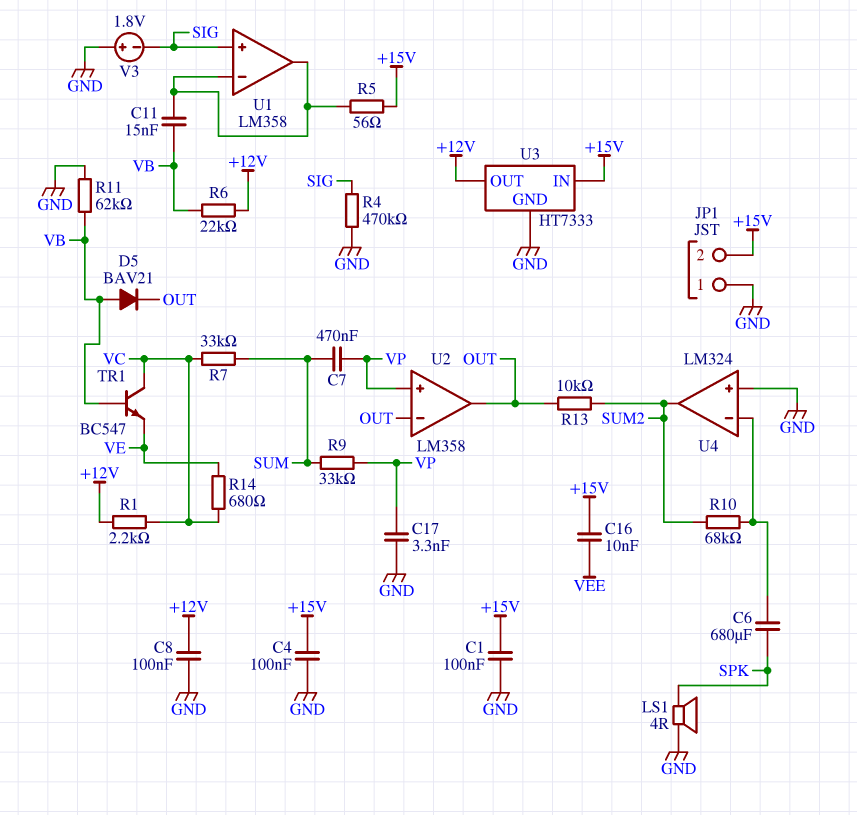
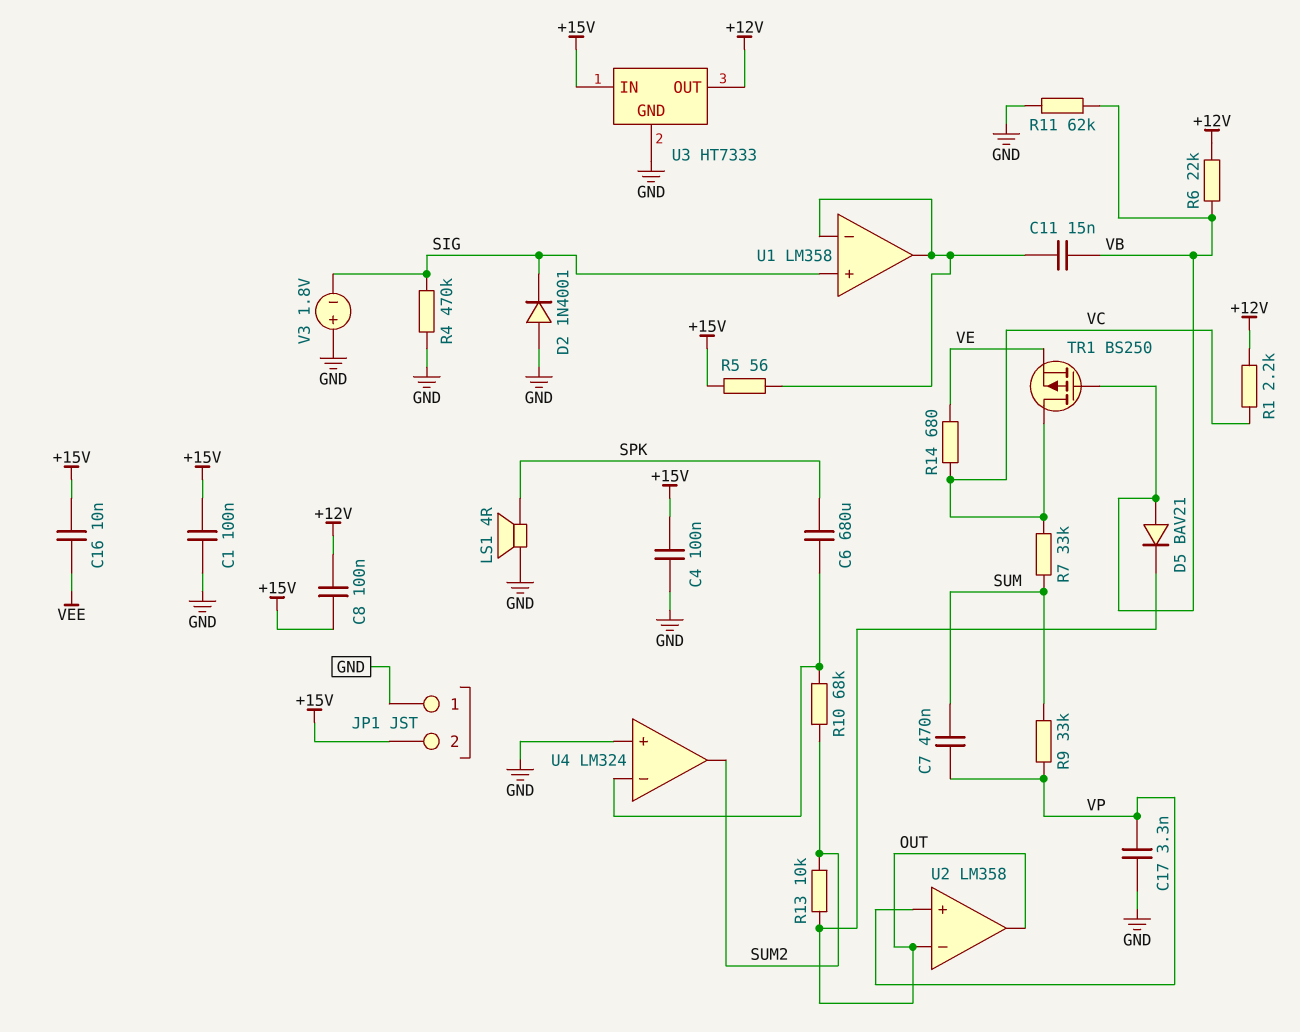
C8: 100nF (+12V, GND) -> 100nF (+12V, +15V)
D2: none -> diode 1N4001 (A GND, K SIG)
TR1: NPN BC547 (B VB, C VC, E VE) -> PMOS BS250 (G VB, D VC, S VE)

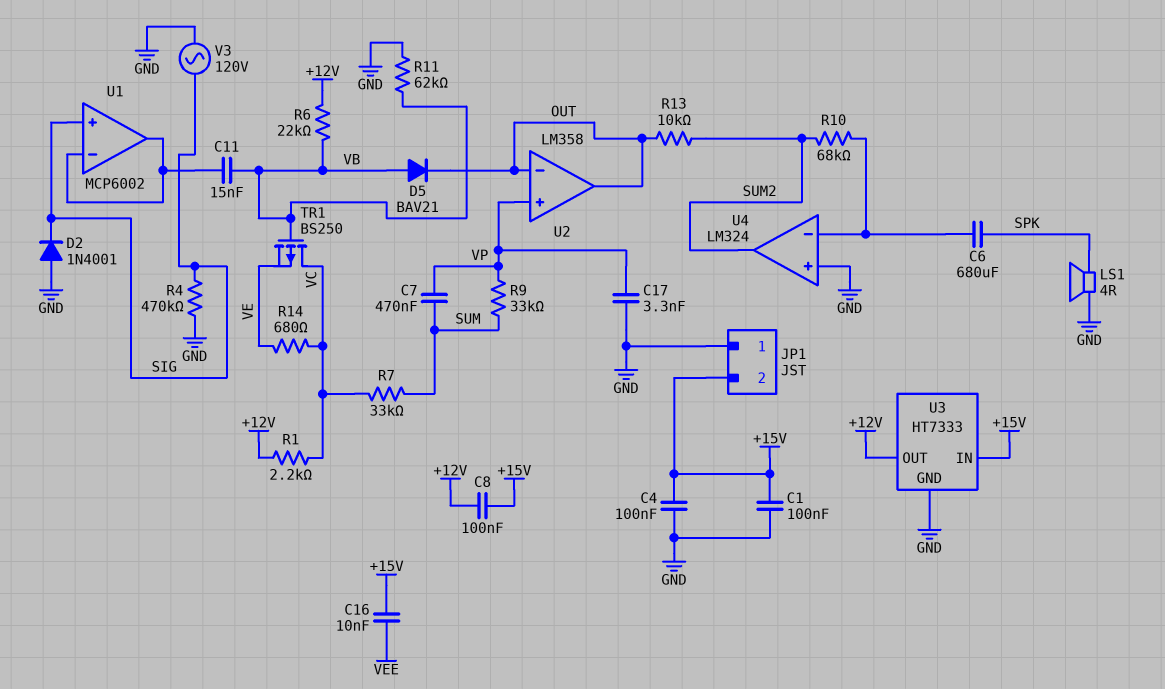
R5: 56 (+15V, U1/in-) -> none
U1: LM358 -> MCP6002
V3: 1.8V (plus GND, minus SIG) -> AC 120V (GND, SIG)

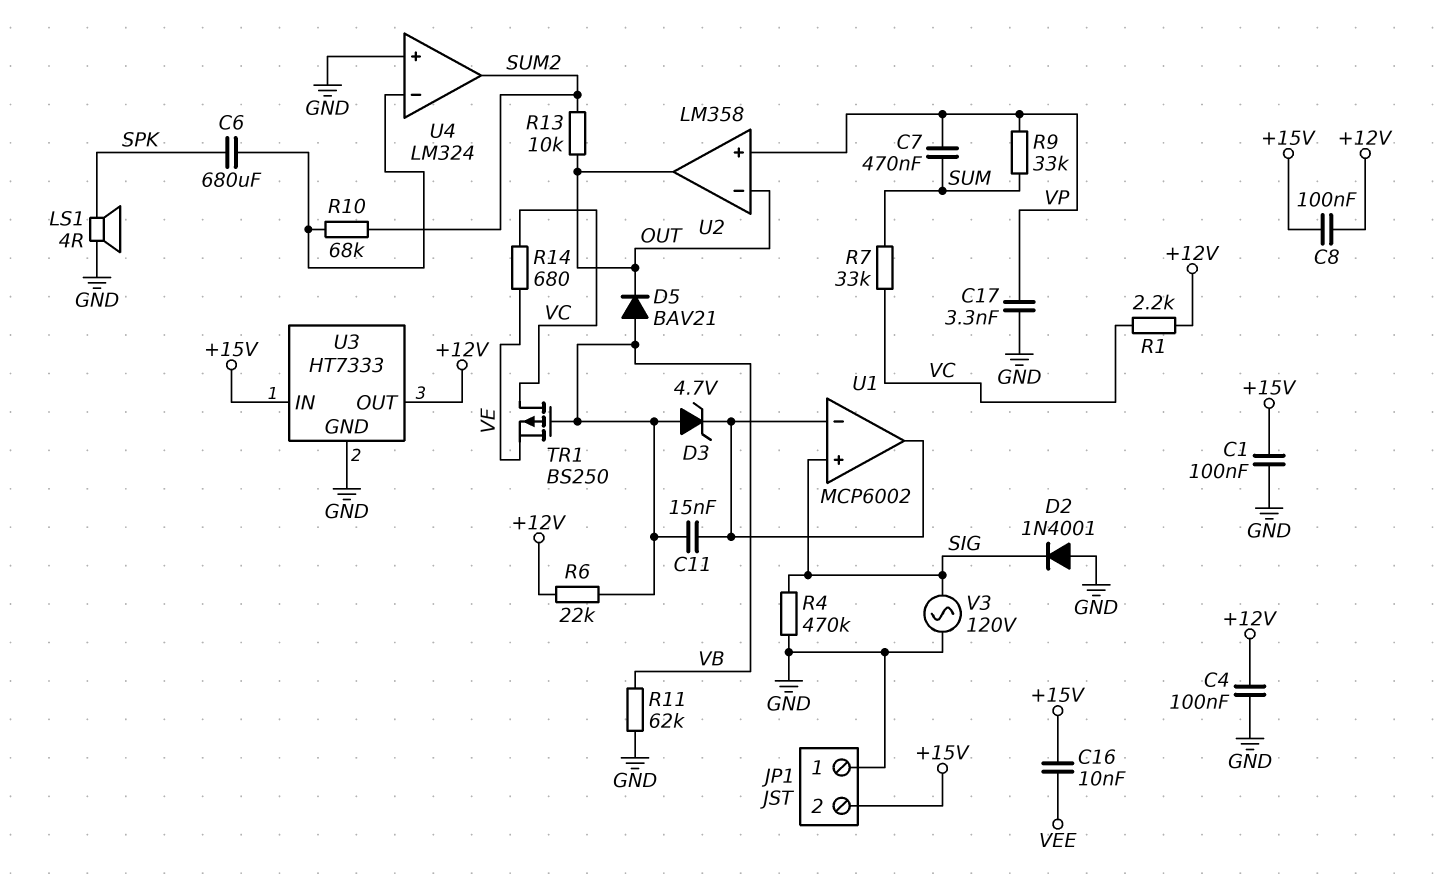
C4: 100nF (+15V, GND) -> 100nF (+12V, GND)
D3: none -> zener 4.7V (A VB, K U1/in-)

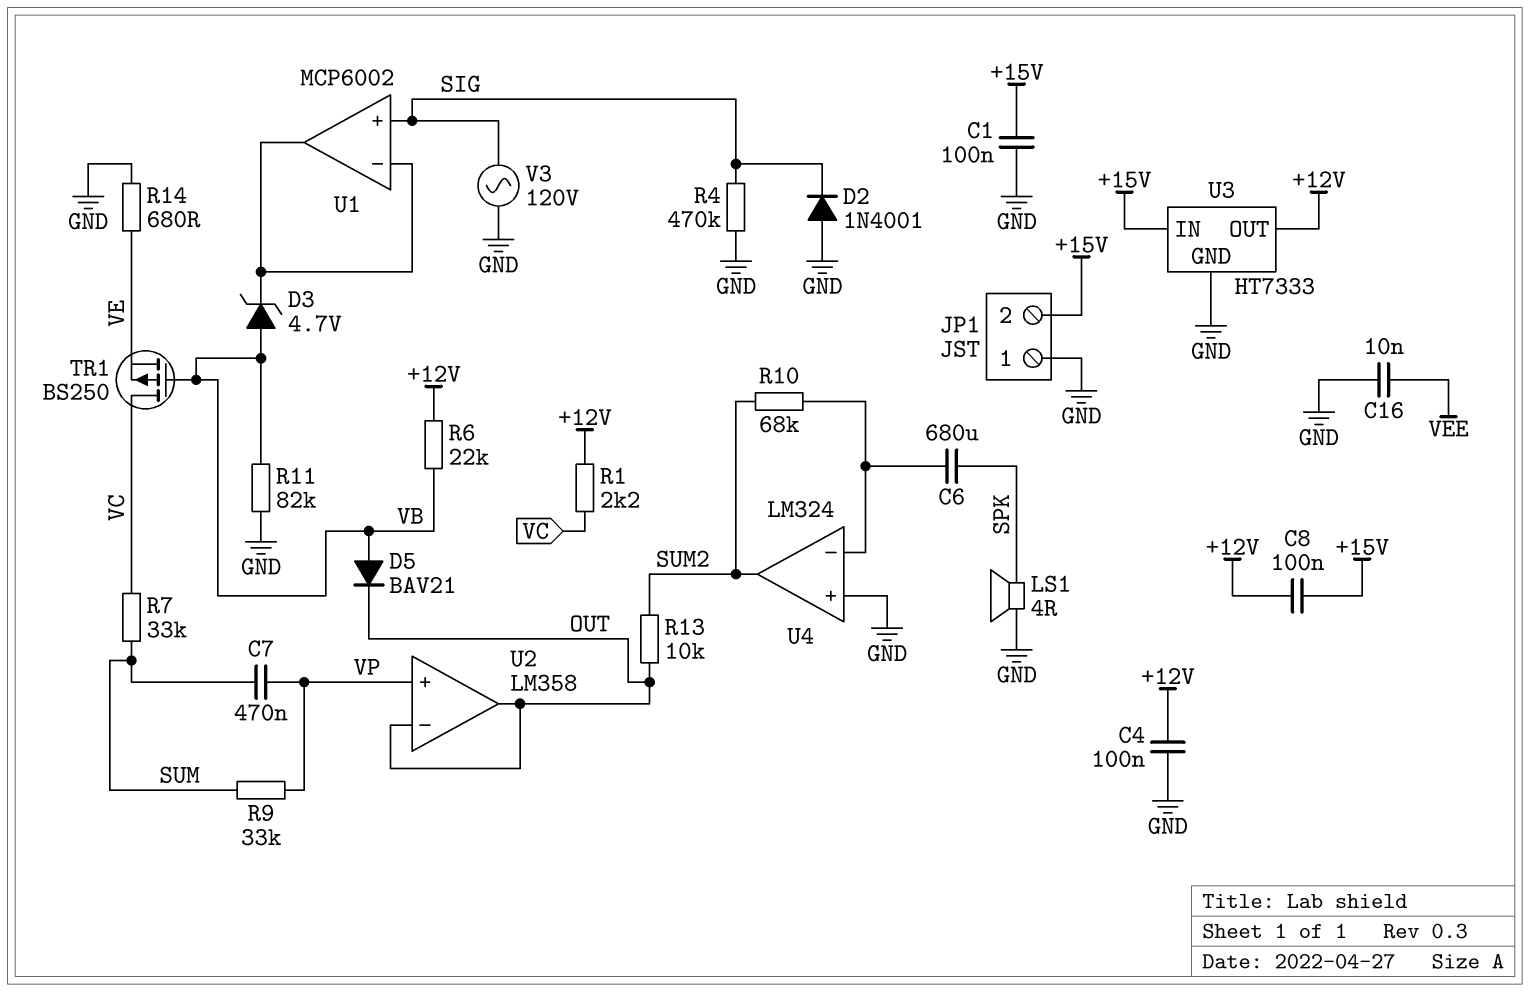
C11: 15nF (U1/in-, VB) -> none
C16: 10nF (+15V, VEE) -> 10nF (GND, VEE)
C17: 3.3nF (GND, VP) -> none
R11: 62k (GND, VB) -> 82k (GND, VB)
R14: 680 (VC, VE) -> 680 (GND, VE)

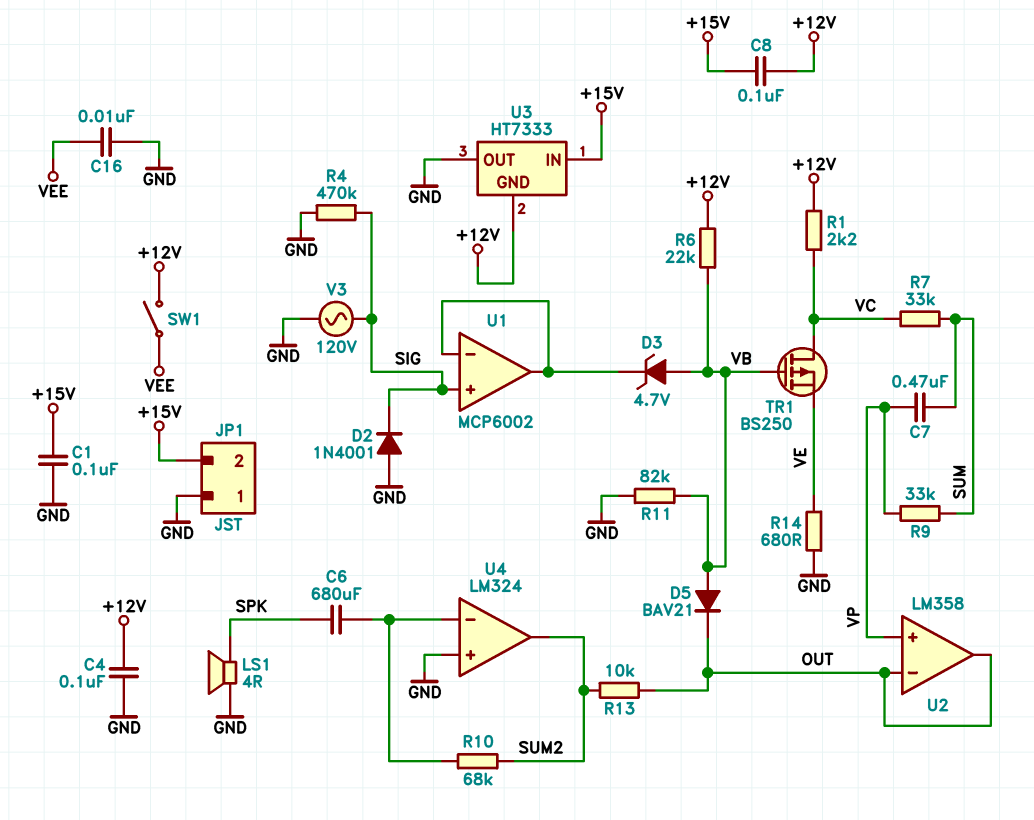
SW1: none -> switch (+12V, VEE)
U3 pin GND: GND -> +12V
U3 pin OUT: +12V -> GND

